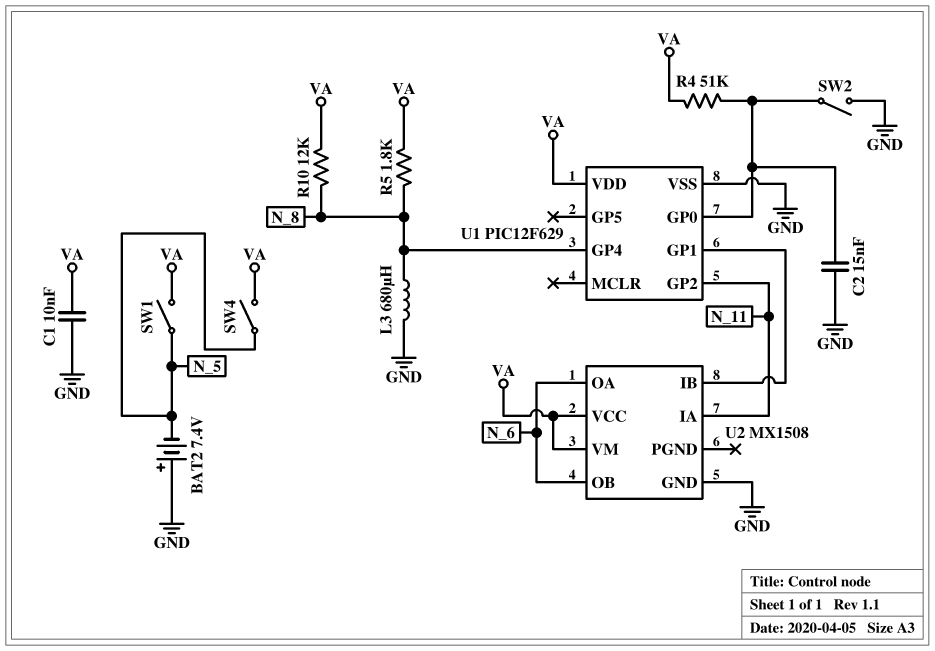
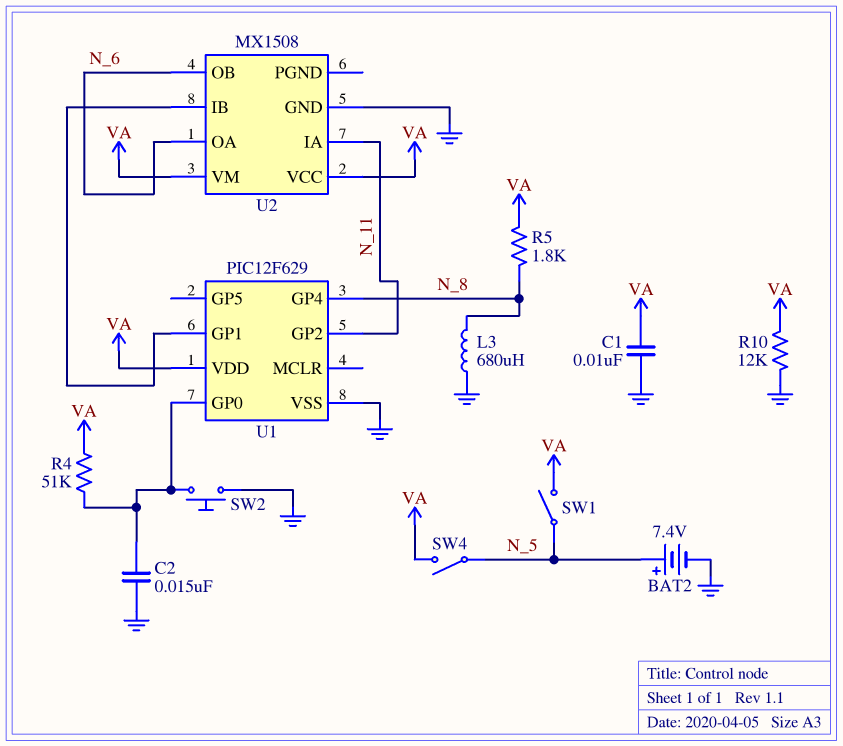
BAT2: 7.4V (plus GND, minus N_5) -> 7.4V (plus N_5, minus GND)
R10: 12k (N_8, VA) -> 12k (GND, VA)
SW2: switch (GND, U1/GP0) -> button (GND, U1/GP0)

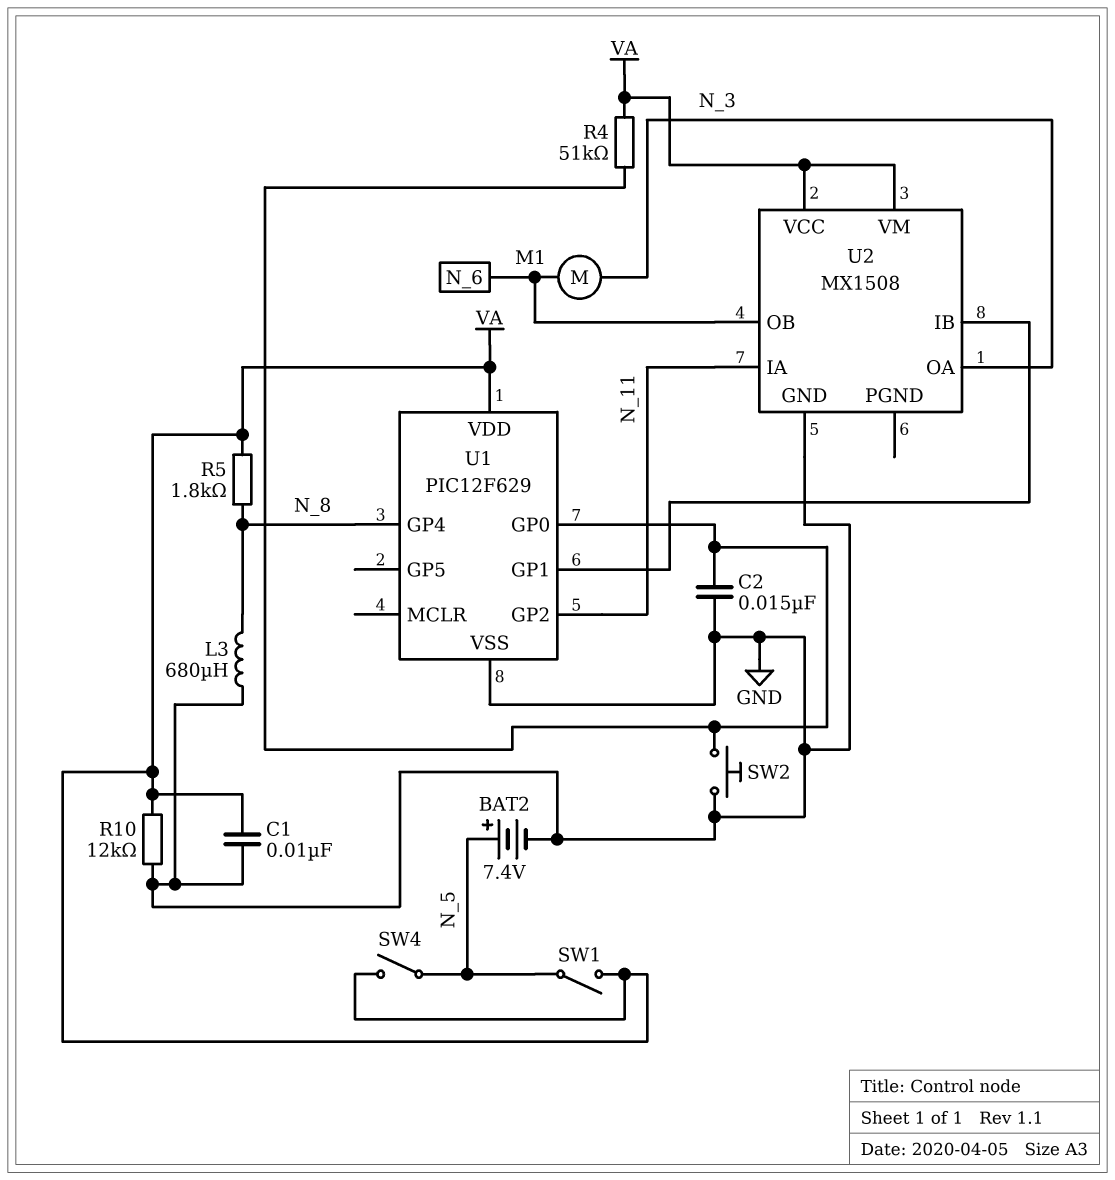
M1: none -> motor (N_3, N_6)
U2 pin OA: N_6 -> N_3

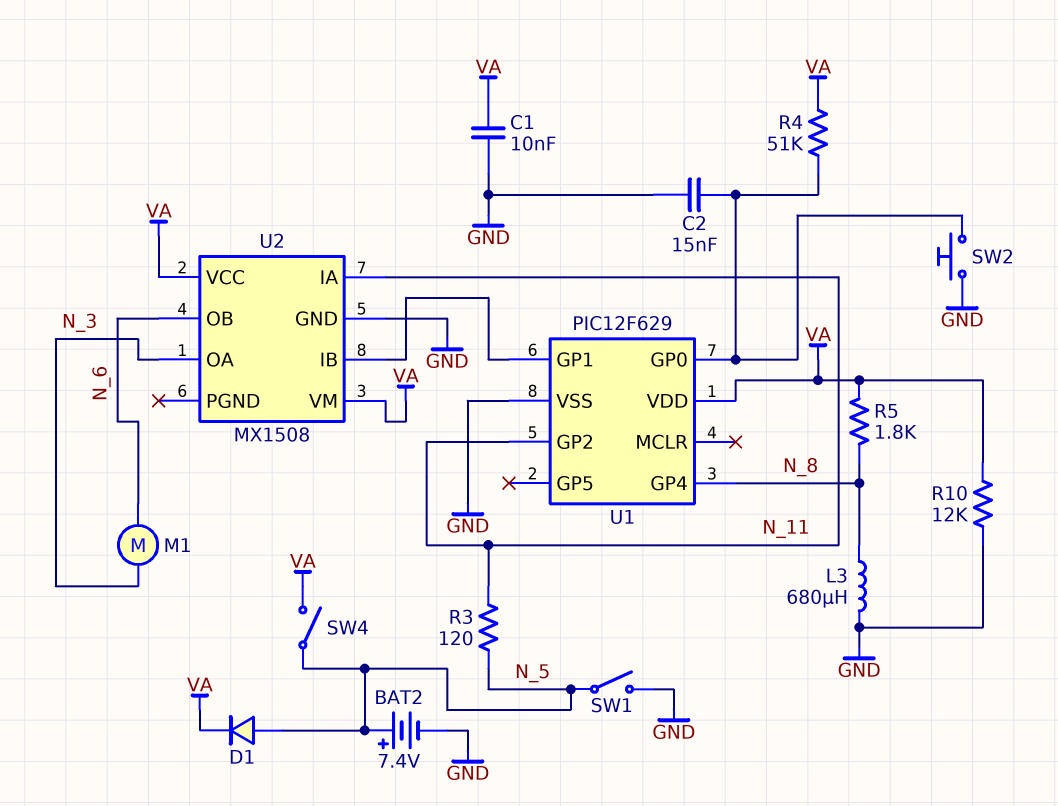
D1: none -> diode (A N_5, K VA)
R3: none -> 120 (N_5, N_11)
SW1: switch (N_5, VA) -> switch (GND, N_5)

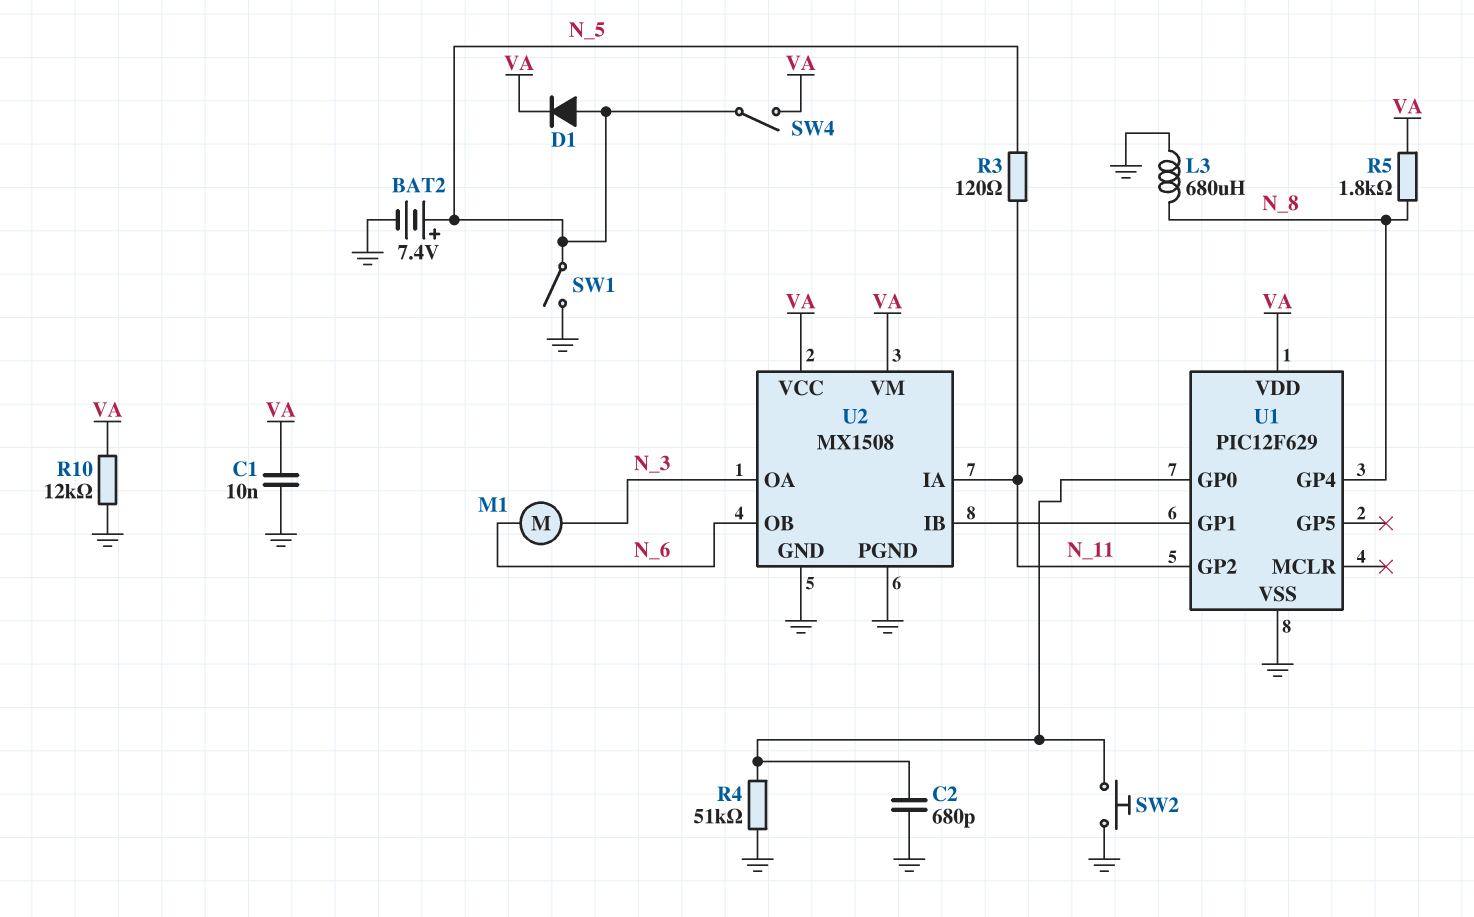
C2: 15nF (GND, U1/GP0) -> 680pF (GND, U1/GP0)
R4: 51k (U1/GP0, VA) -> 51k (GND, U1/GP0)
U2 pin PGND: none -> GND

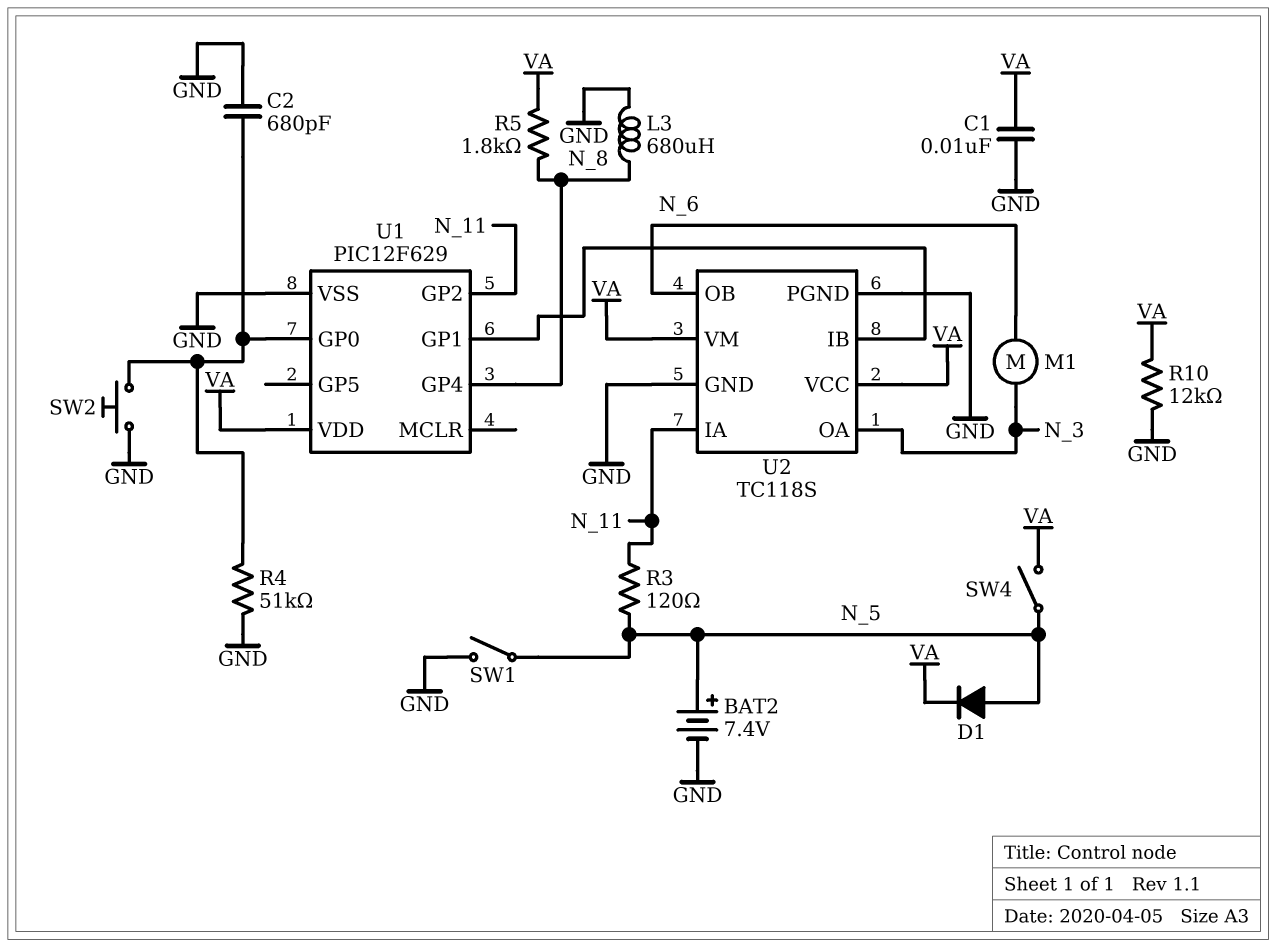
U2: MX1508 -> TC118S

